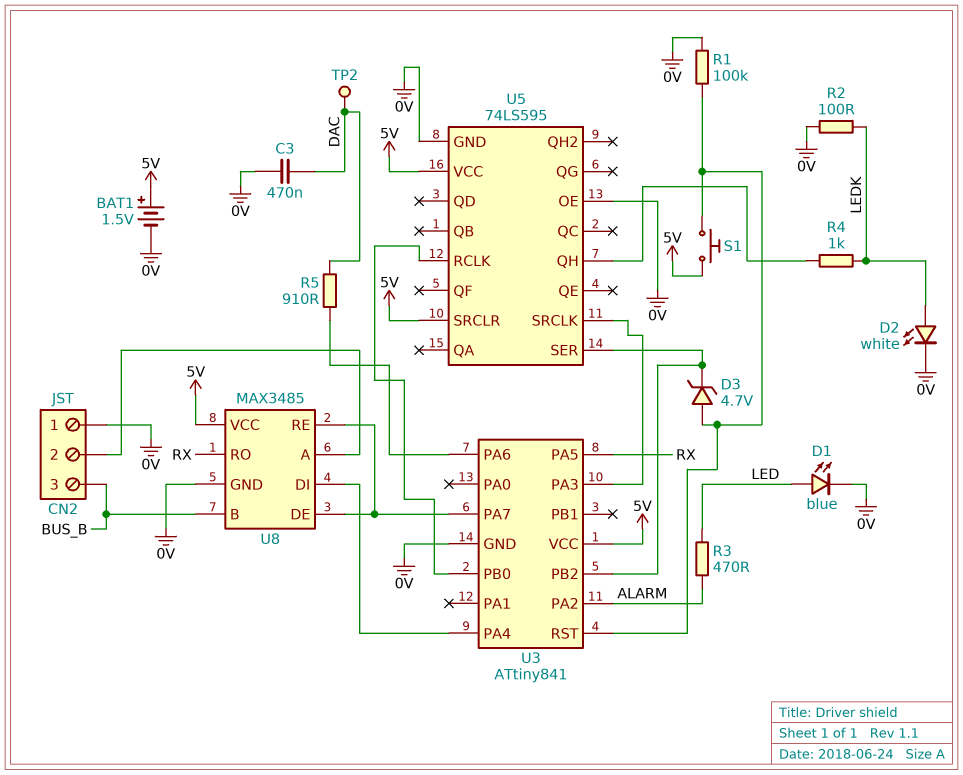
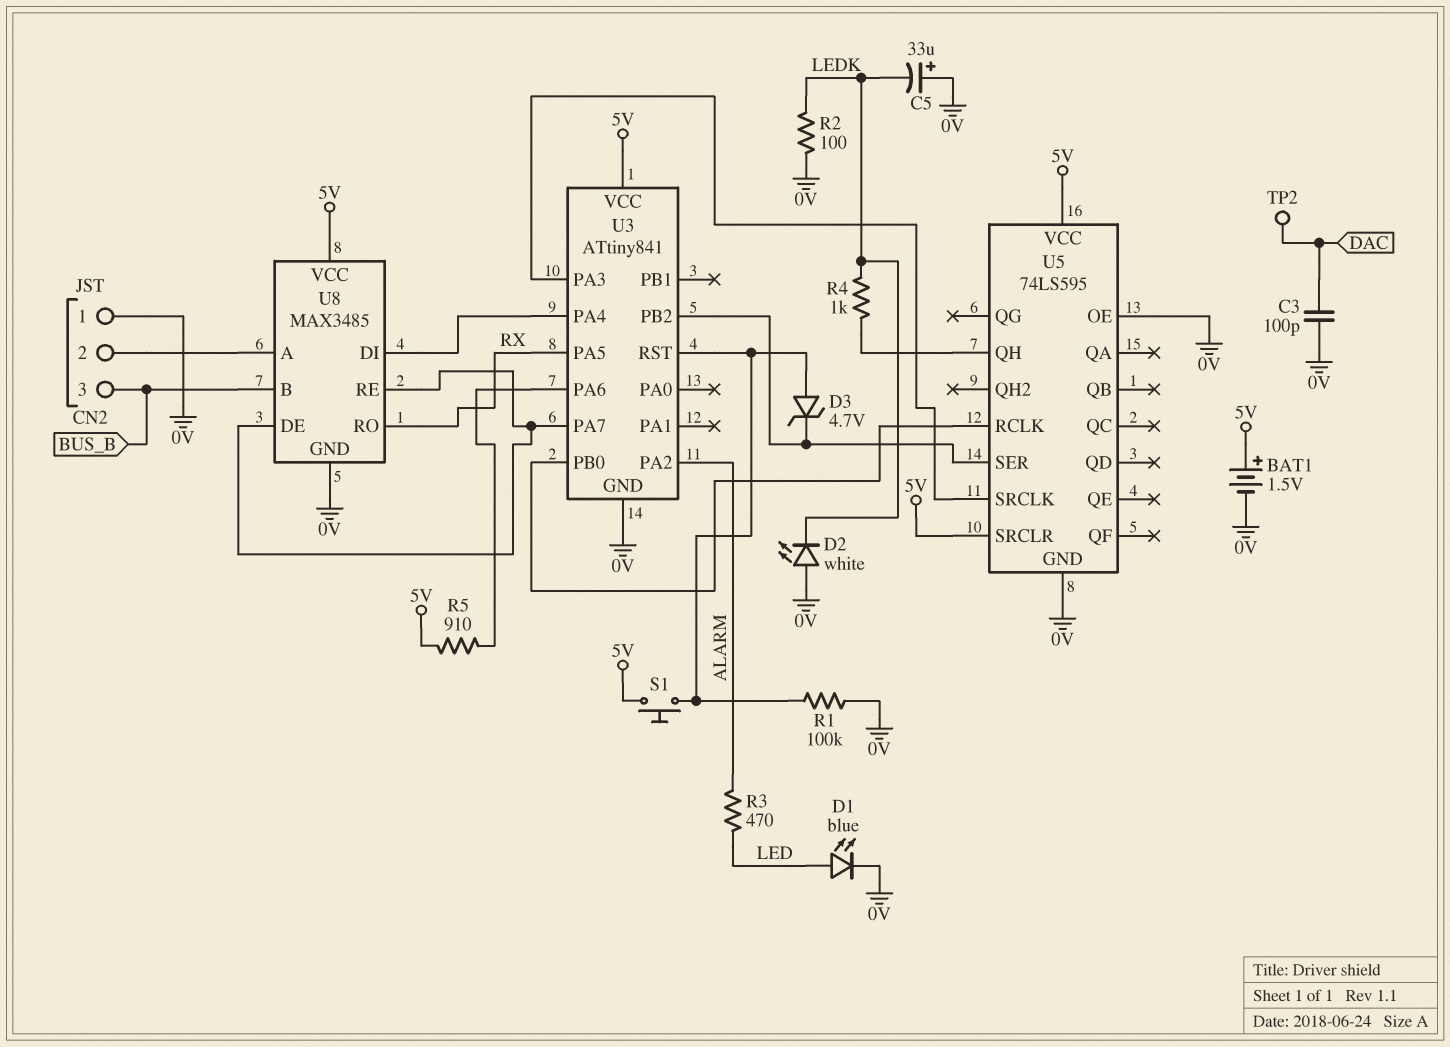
C3: 470nF (0V, DAC) -> 100pF (0V, DAC)
C5: none -> 33uF (plus 0V, minus LEDK)
D2: LED white (A LEDK, K 0V) -> LED white (A 0V, K LEDK)
R5: 910 (DAC, U3/PA6) -> 910 (5V, U3/PA6)

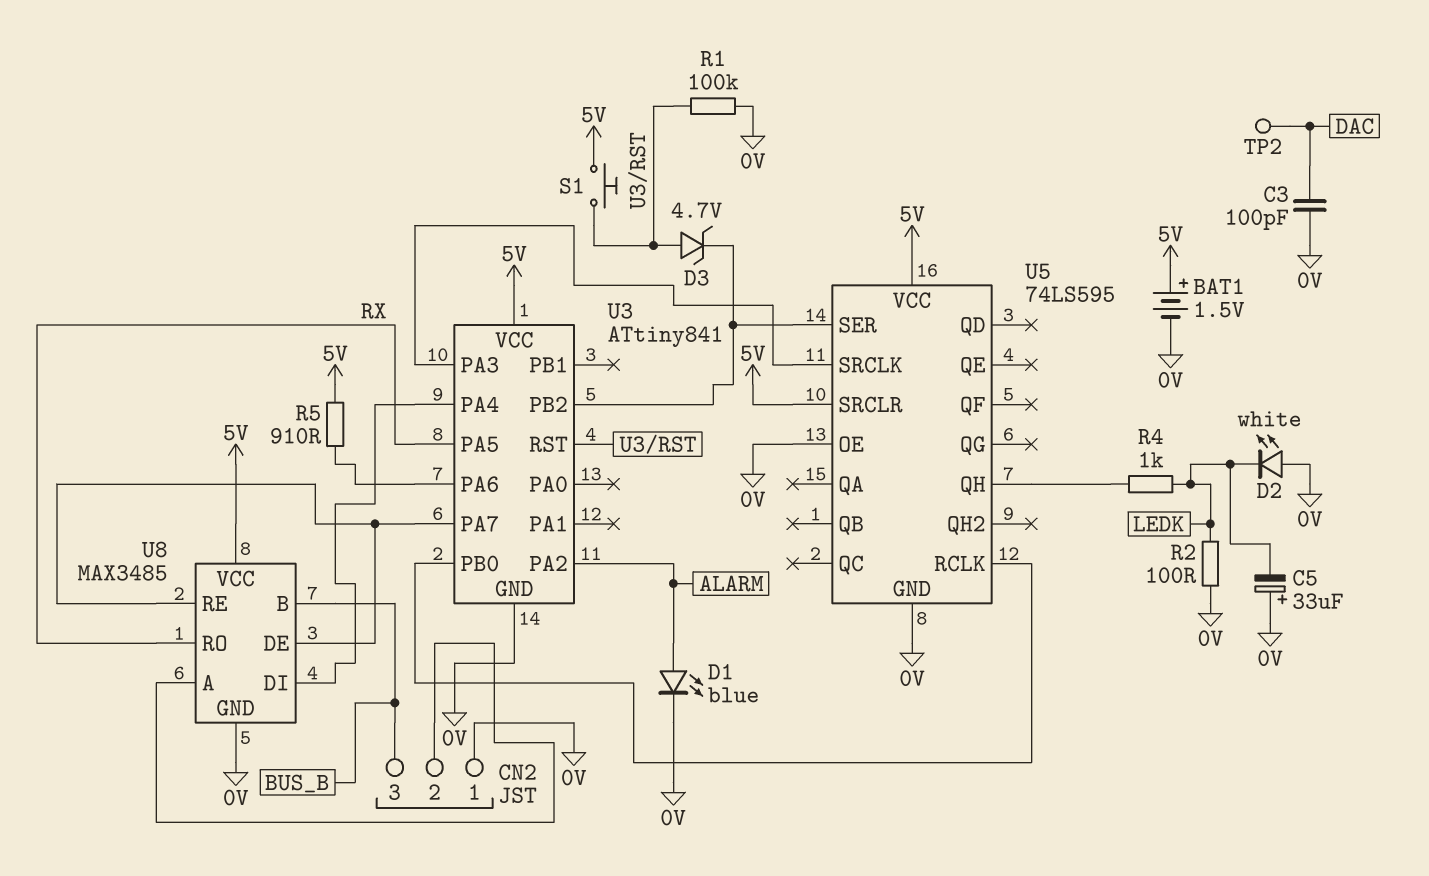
D1: LED blue (A LED, K 0V) -> LED blue (A ALARM, K 0V)
R3: 470 (ALARM, LED) -> none

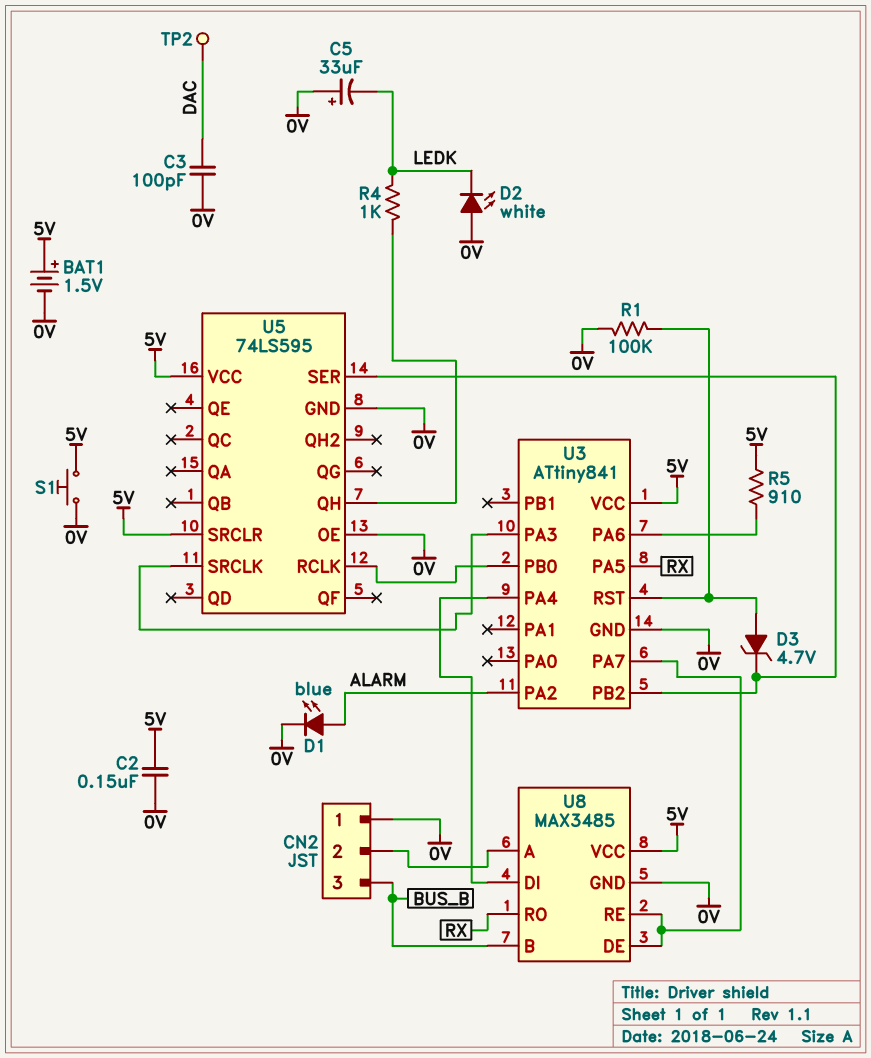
C2: none -> 150nF (0V, 5V)
R2: 100 (0V, LEDK) -> none
S1: button (5V, U3/RST) -> button (0V, 5V)

